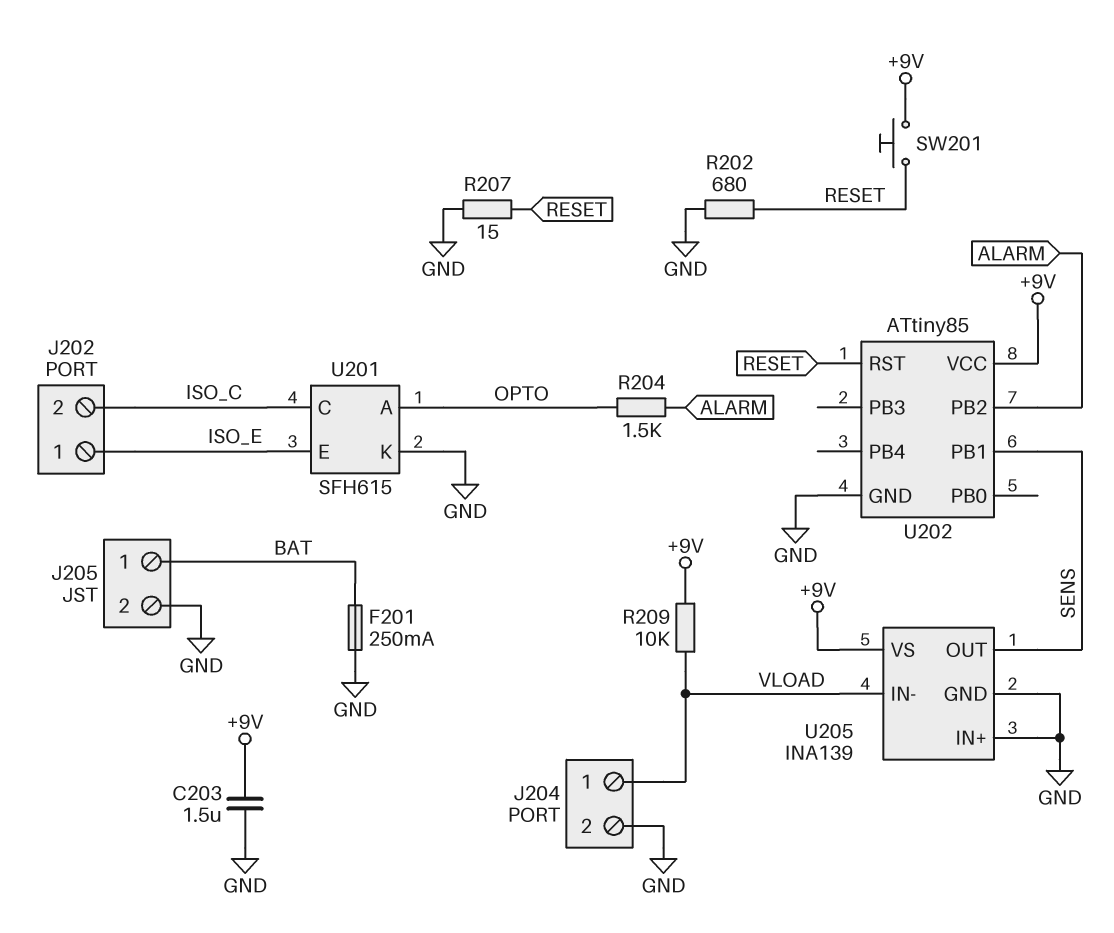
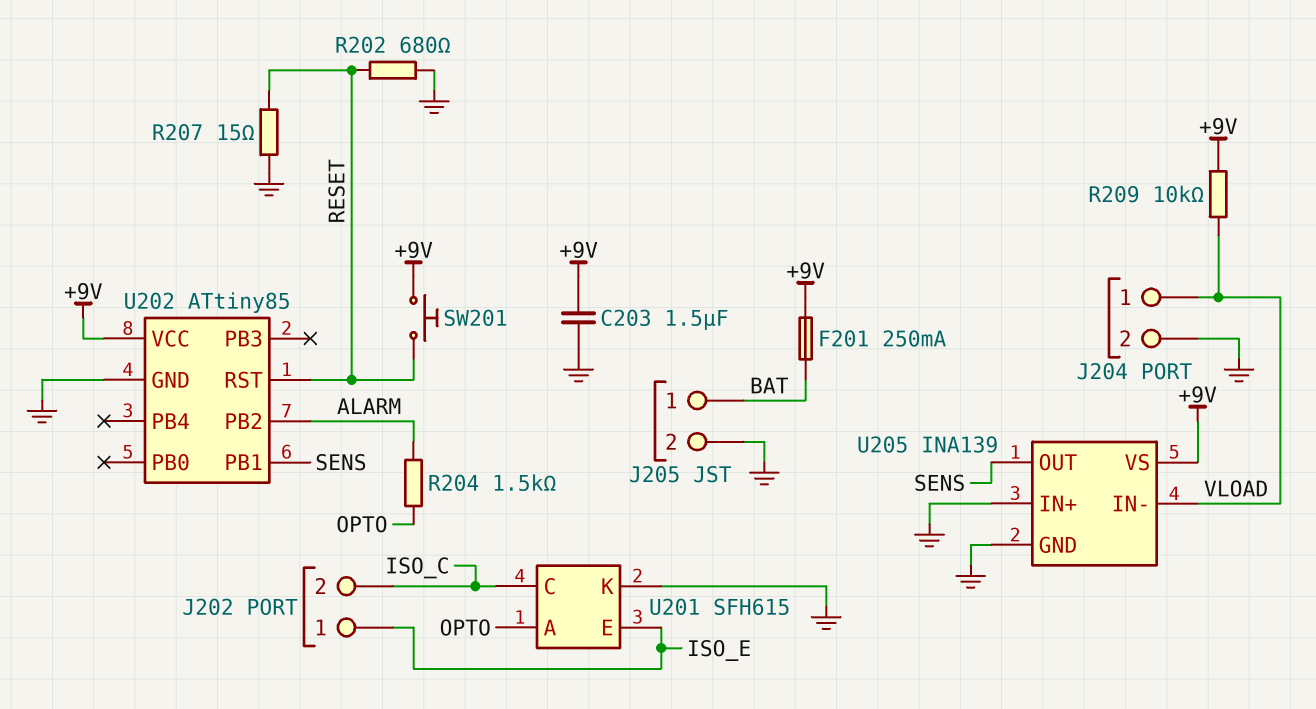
F201: 250mA (BAT, GND) -> 250mA (+9V, BAT)

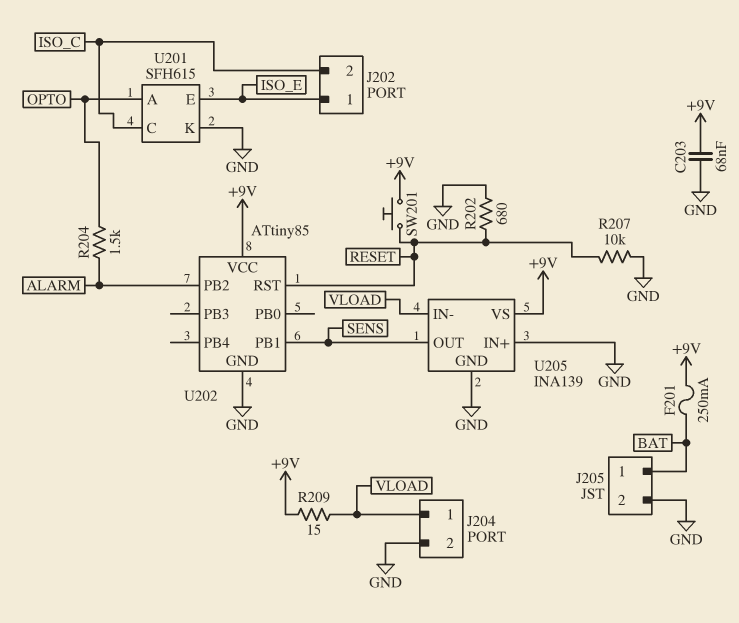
C203: 1.5uF (+9V, GND) -> 68nF (+9V, GND)
R207: 15 (GND, RESET) -> 10k (GND, RESET)
R209: 10k (+9V, VLOAD) -> 15 (+9V, VLOAD)

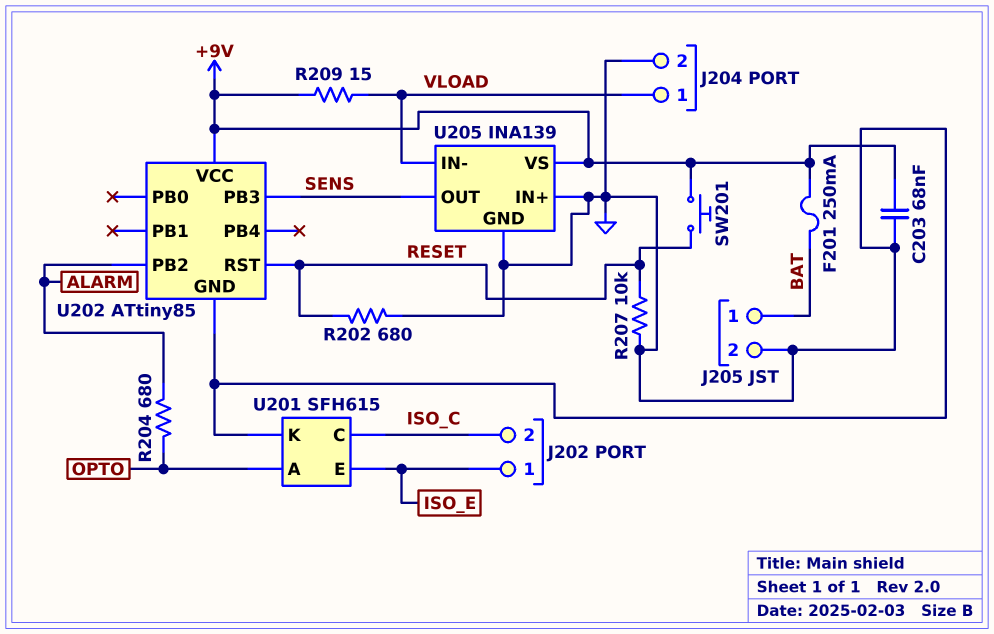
R204: 1.5k (ALARM, OPTO) -> 680 (ALARM, OPTO)
U202 pin PB1: SENS -> none
U202 pin PB3: none -> SENS

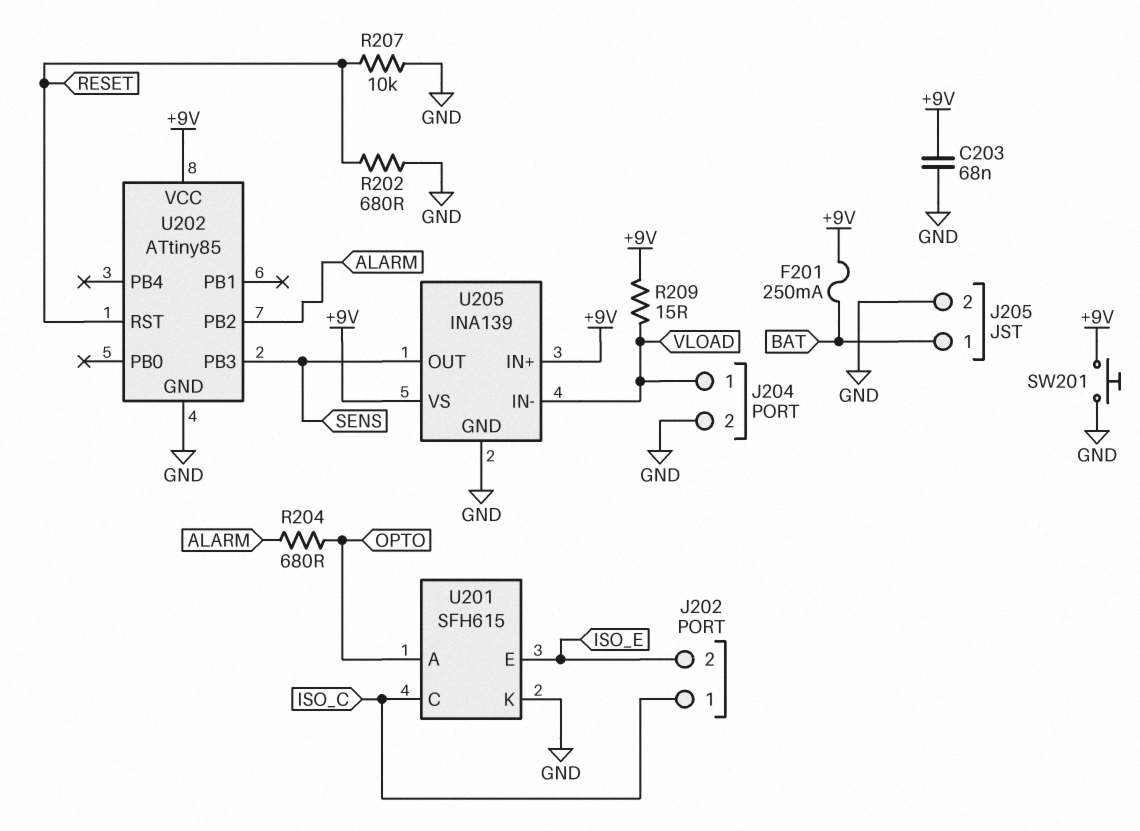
J202 pin 1: ISO_E -> ISO_C
J202 pin 2: ISO_C -> ISO_E
SW201: button (+9V, RESET) -> button (+9V, GND)
U205 pin IN+: GND -> +9V

